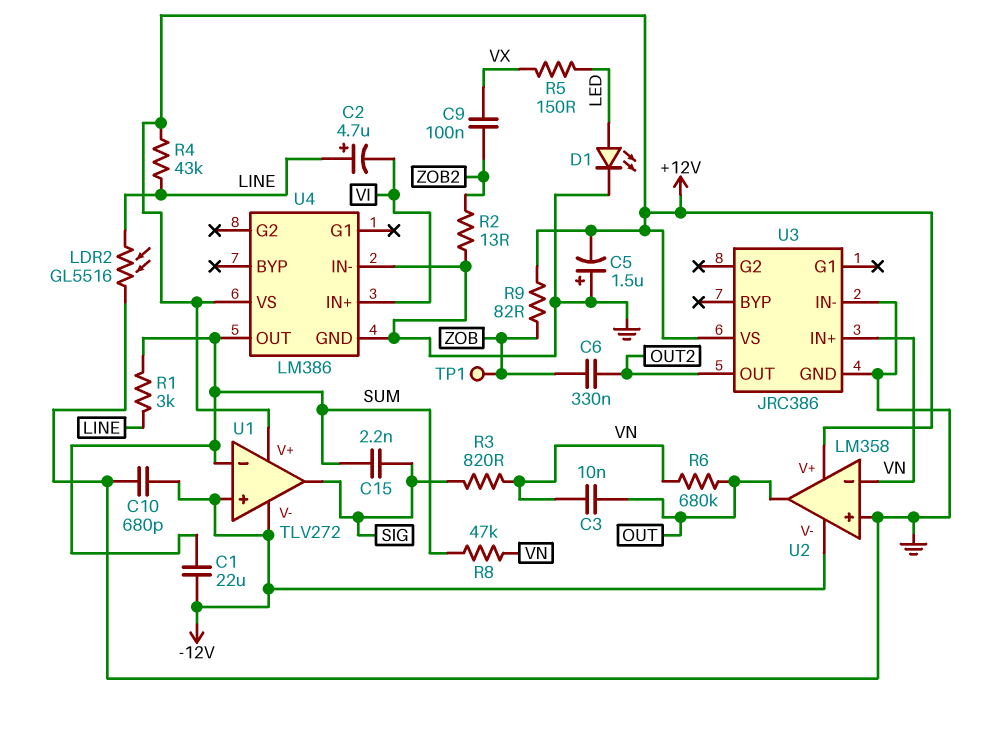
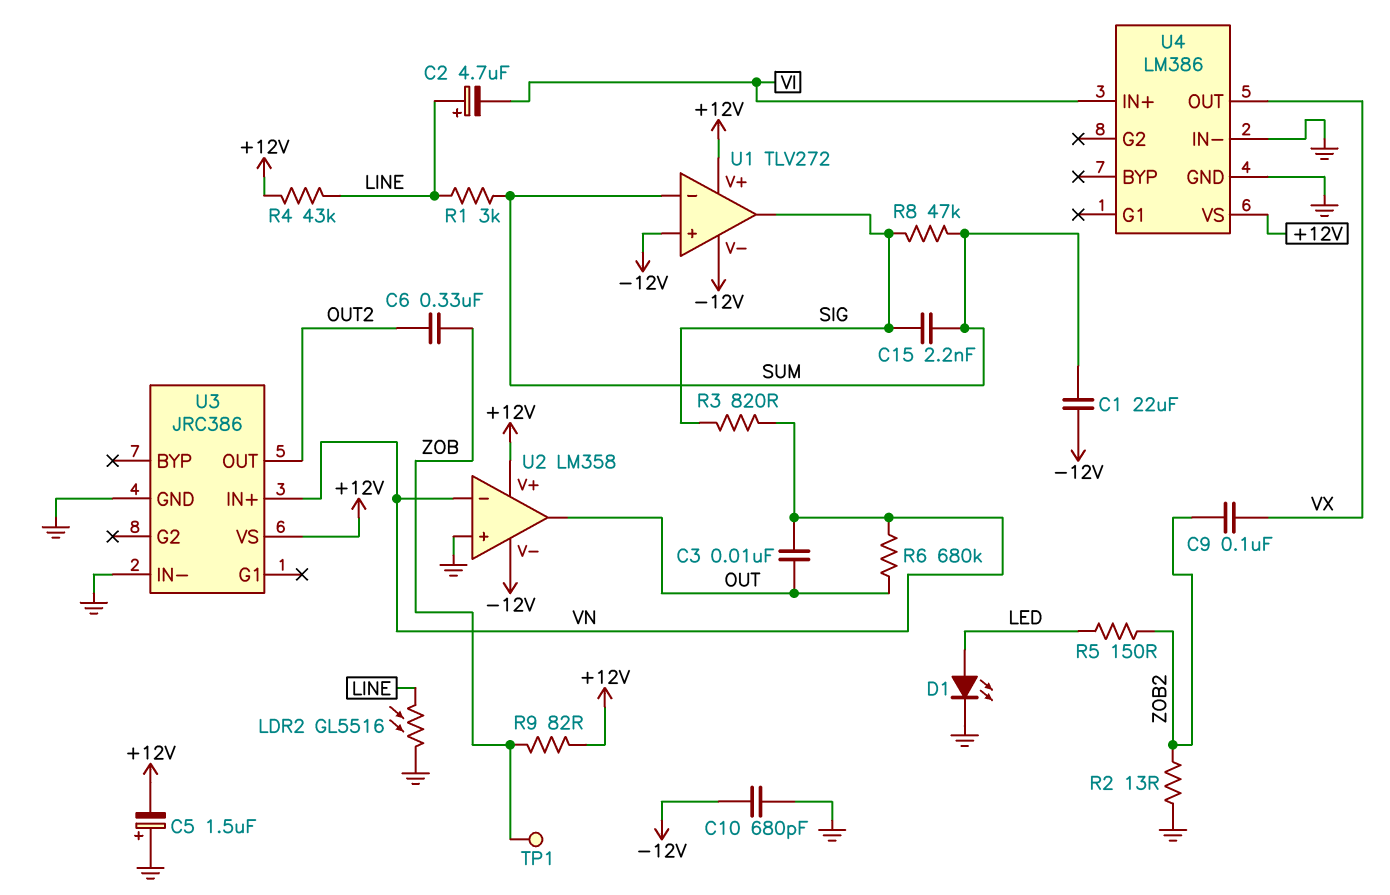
R5: 150 (LED, VX) -> 150 (LED, ZOB2)
R8: 47k (SUM, VN) -> 47k (SIG, SUM)
U4 pin OUT: SUM -> VX

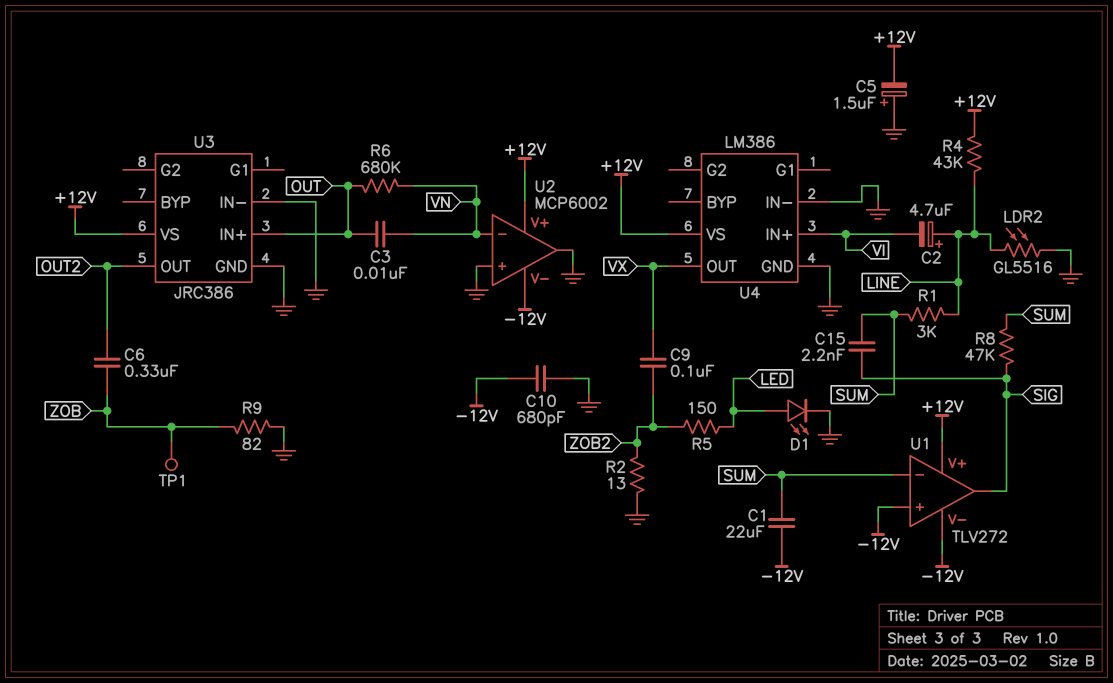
R3: 820 (SIG, VN) -> none
R9: 82 (+12V, ZOB) -> 82 (GND, ZOB)
U2: LM358 -> MCP6002
U2 pin out: OUT -> GND
U3 pin IN+: VN -> OUT

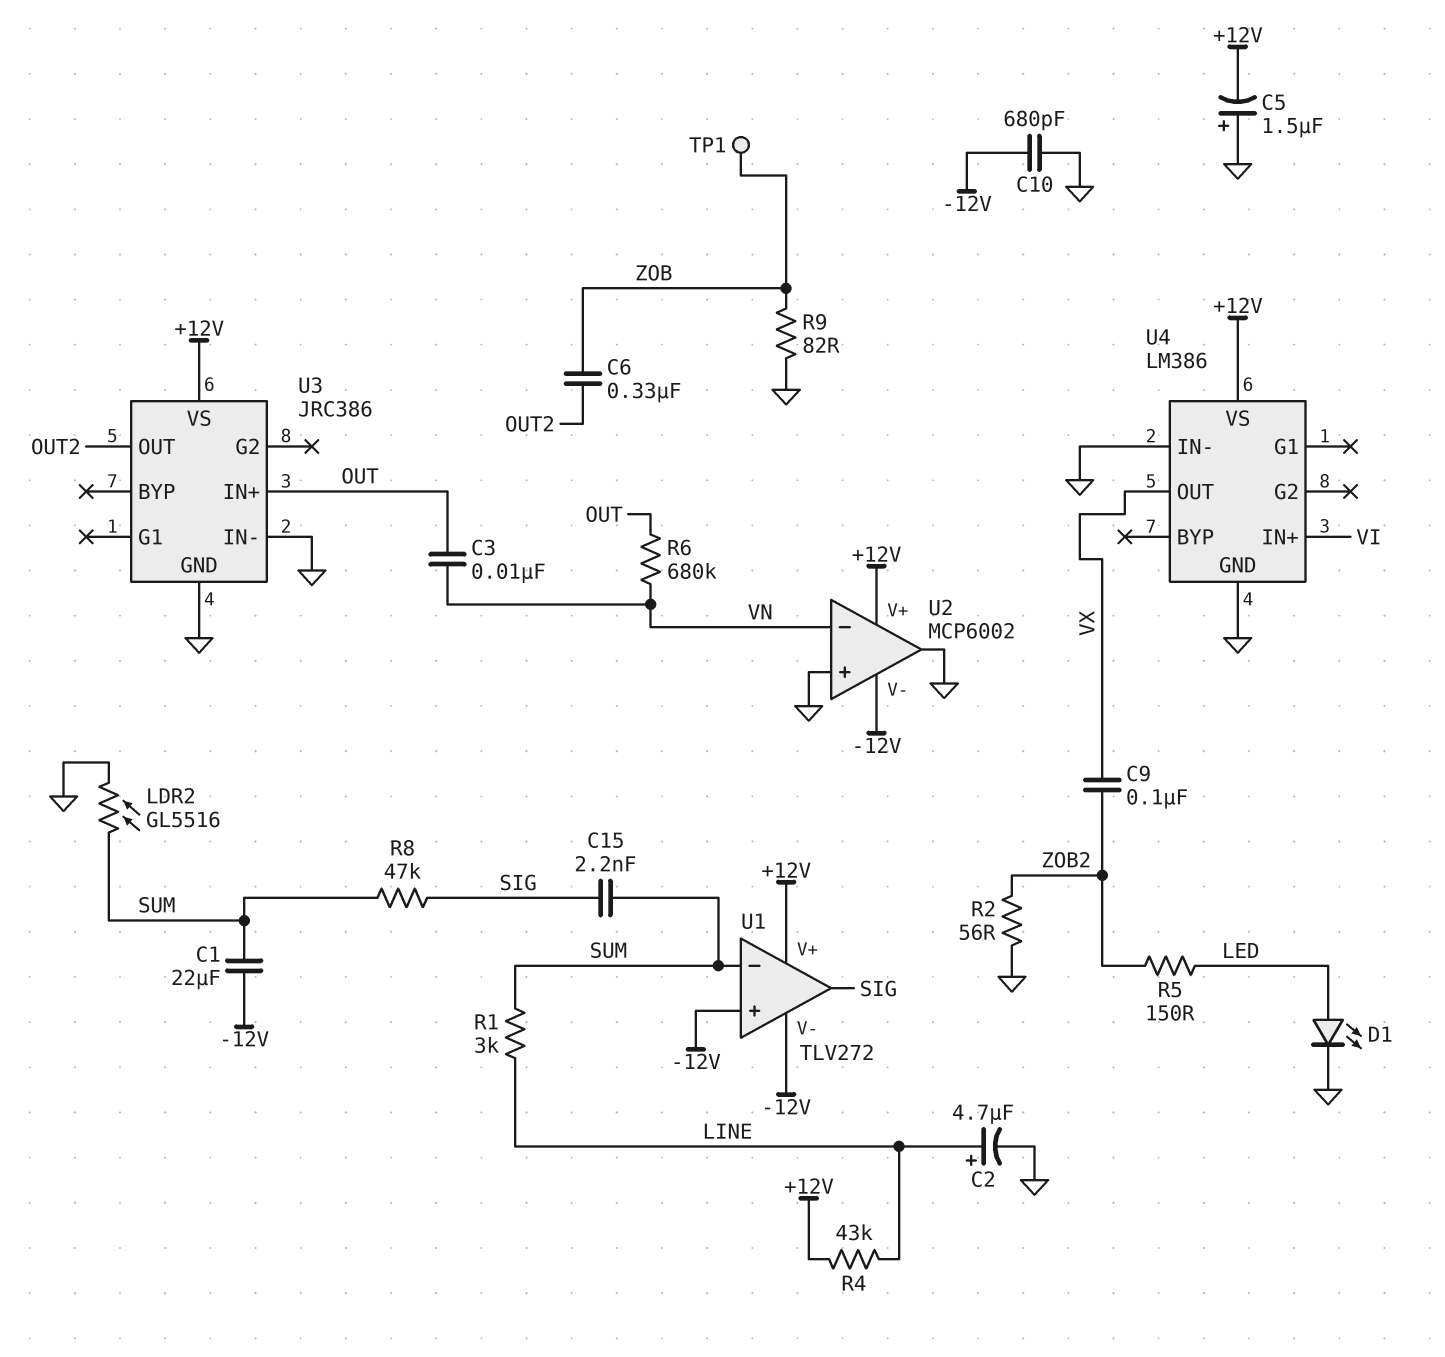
C2: 4.7uF (plus LINE, minus VI) -> 4.7uF (plus LINE, minus GND)
LDR2: GL5516 (GND, LINE) -> GL5516 (GND, SUM)
R2: 13 (GND, ZOB2) -> 56 (GND, ZOB2)

